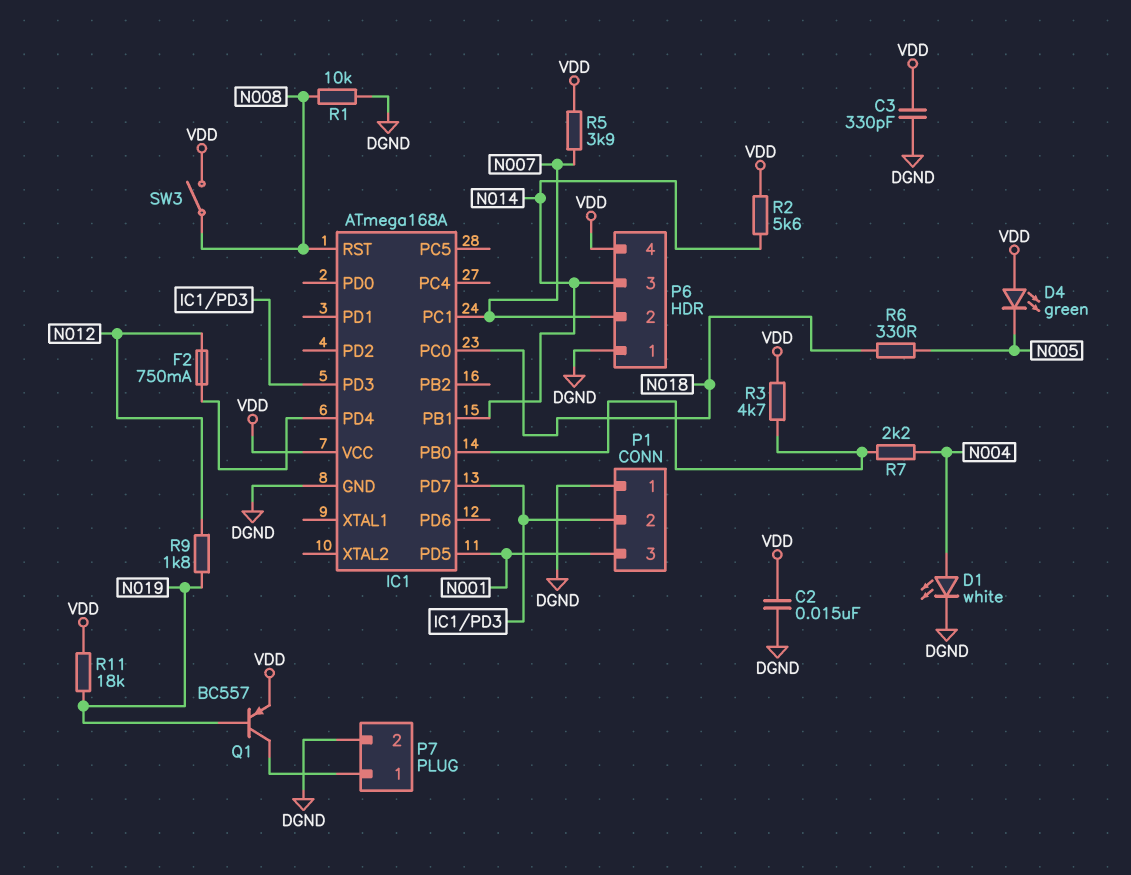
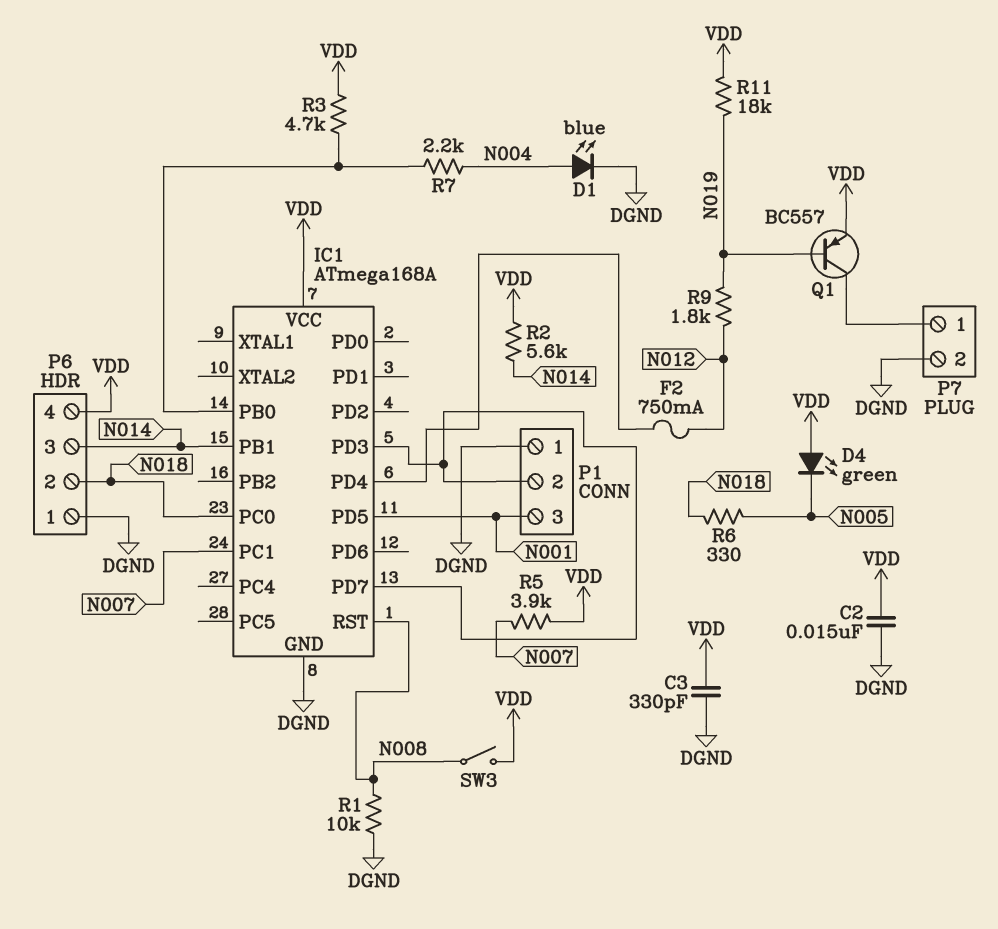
D1: LED white (A N004, K DGND) -> LED blue (A N004, K DGND)
P6 pin 2: N007 -> N018

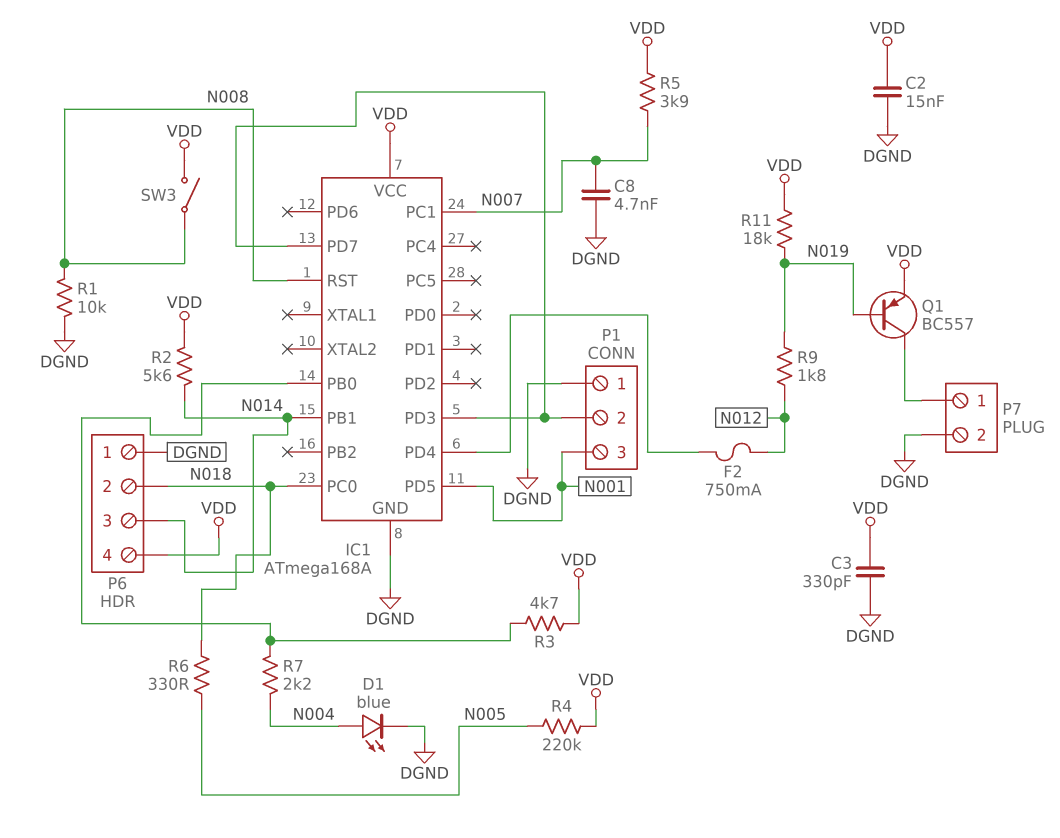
C8: none -> 4.7nF (DGND, N007)
D4: LED green (A VDD, K N005) -> none
R4: none -> 220k (N005, VDD)

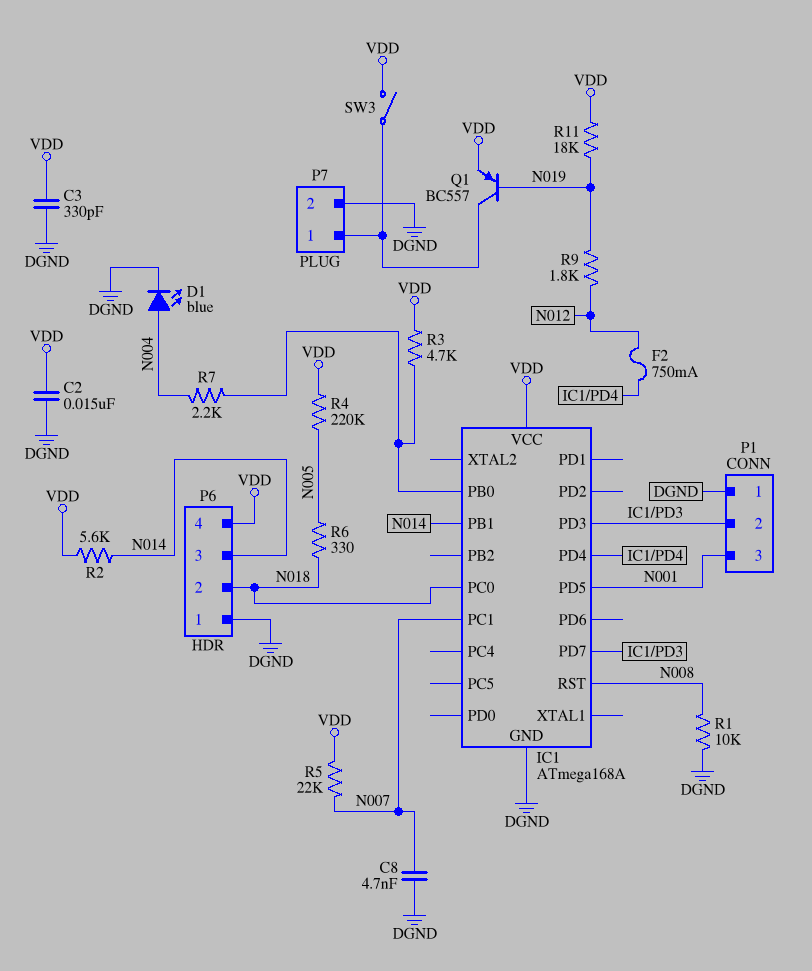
R5: 3.9k (N007, VDD) -> 22k (N007, VDD)
SW3: switch (N008, VDD) -> switch (P7/1, VDD)

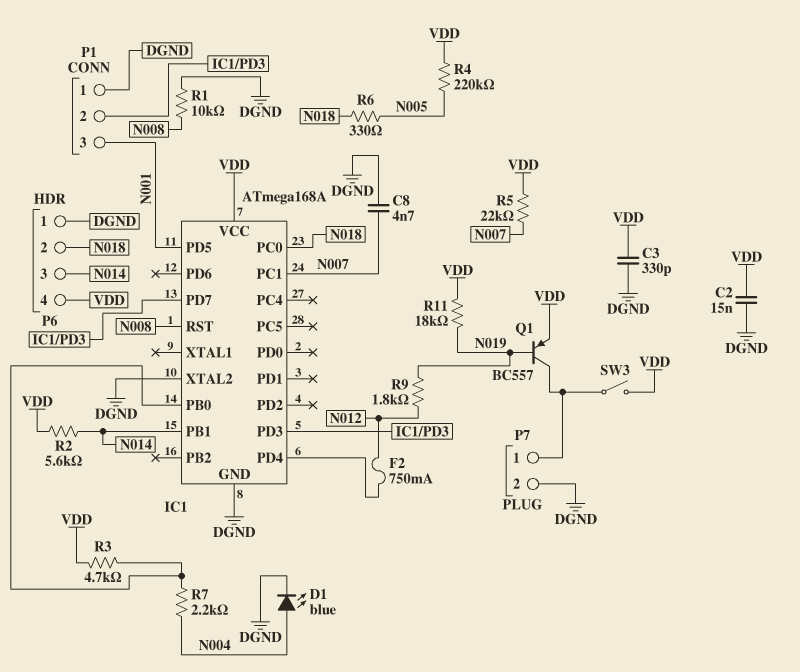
IC1 pin XTAL2: none -> DGND

